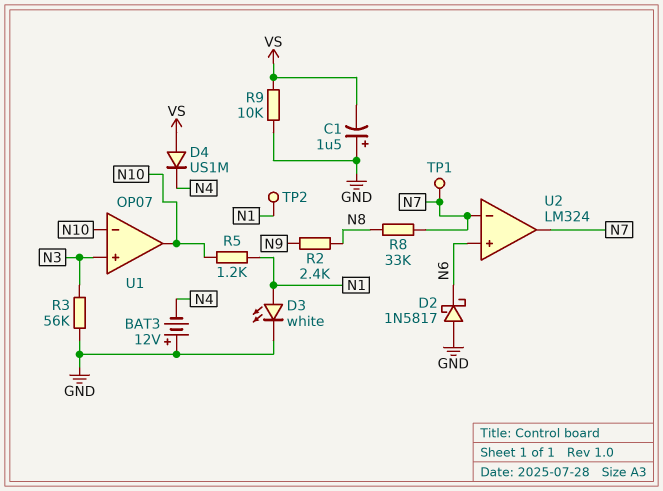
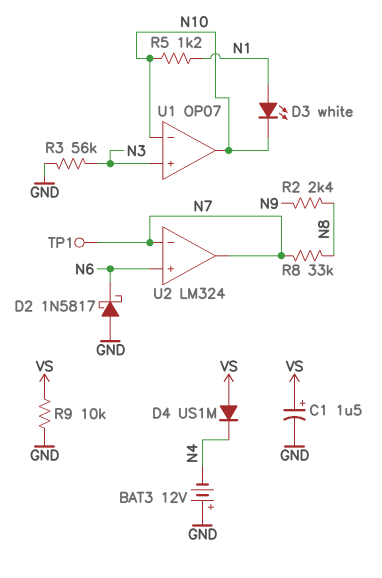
C1: 1.5uF (plus GND, minus VS) -> 1.5uF (plus VS, minus GND)
D3: LED white (A N1, K GND) -> LED white (A N1, K N10)
TP2: test point (N1) -> none

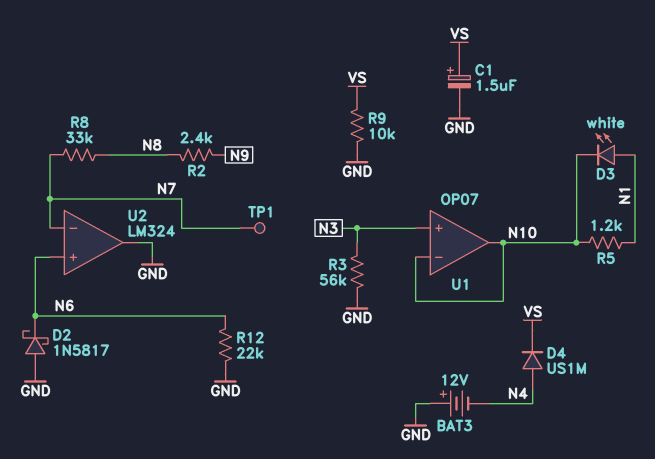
D4: diode US1M (A VS, K N4) -> diode US1M (A N4, K VS)
R12: none -> 22k (GND, N6)
U2 pin out: N7 -> GND

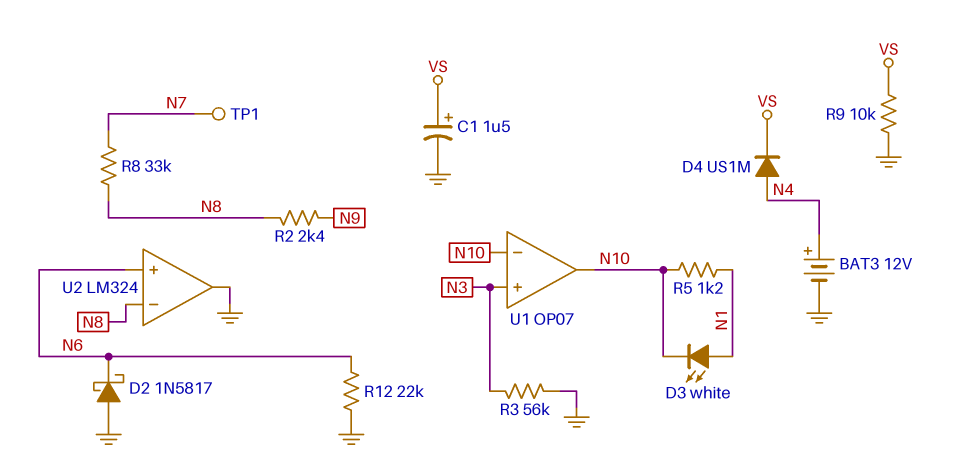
BAT3: 12V (plus GND, minus N4) -> 12V (plus N4, minus GND)
U2 pin in-: N7 -> N8

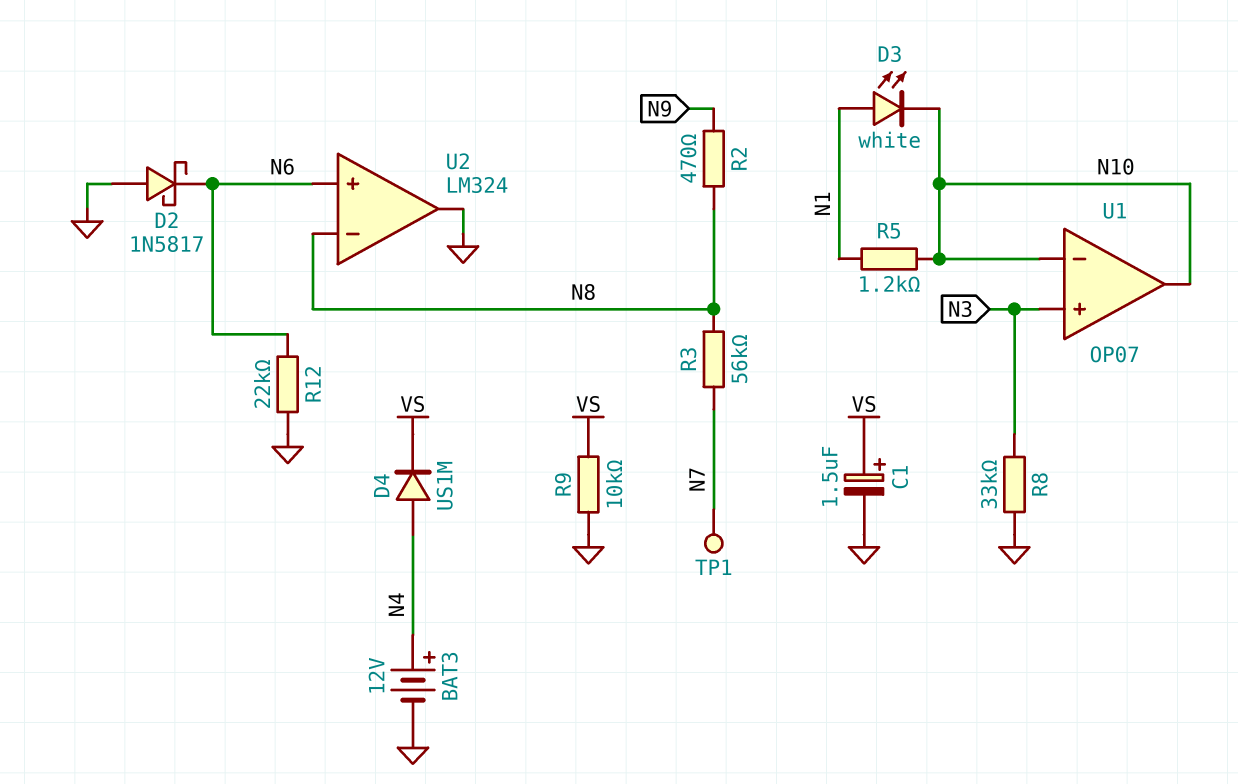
R2: 2.4k (N8, N9) -> 470 (N8, N9)
R3: 56k (GND, N3) -> 56k (N7, N8)
R8: 33k (N7, N8) -> 33k (GND, N3)

